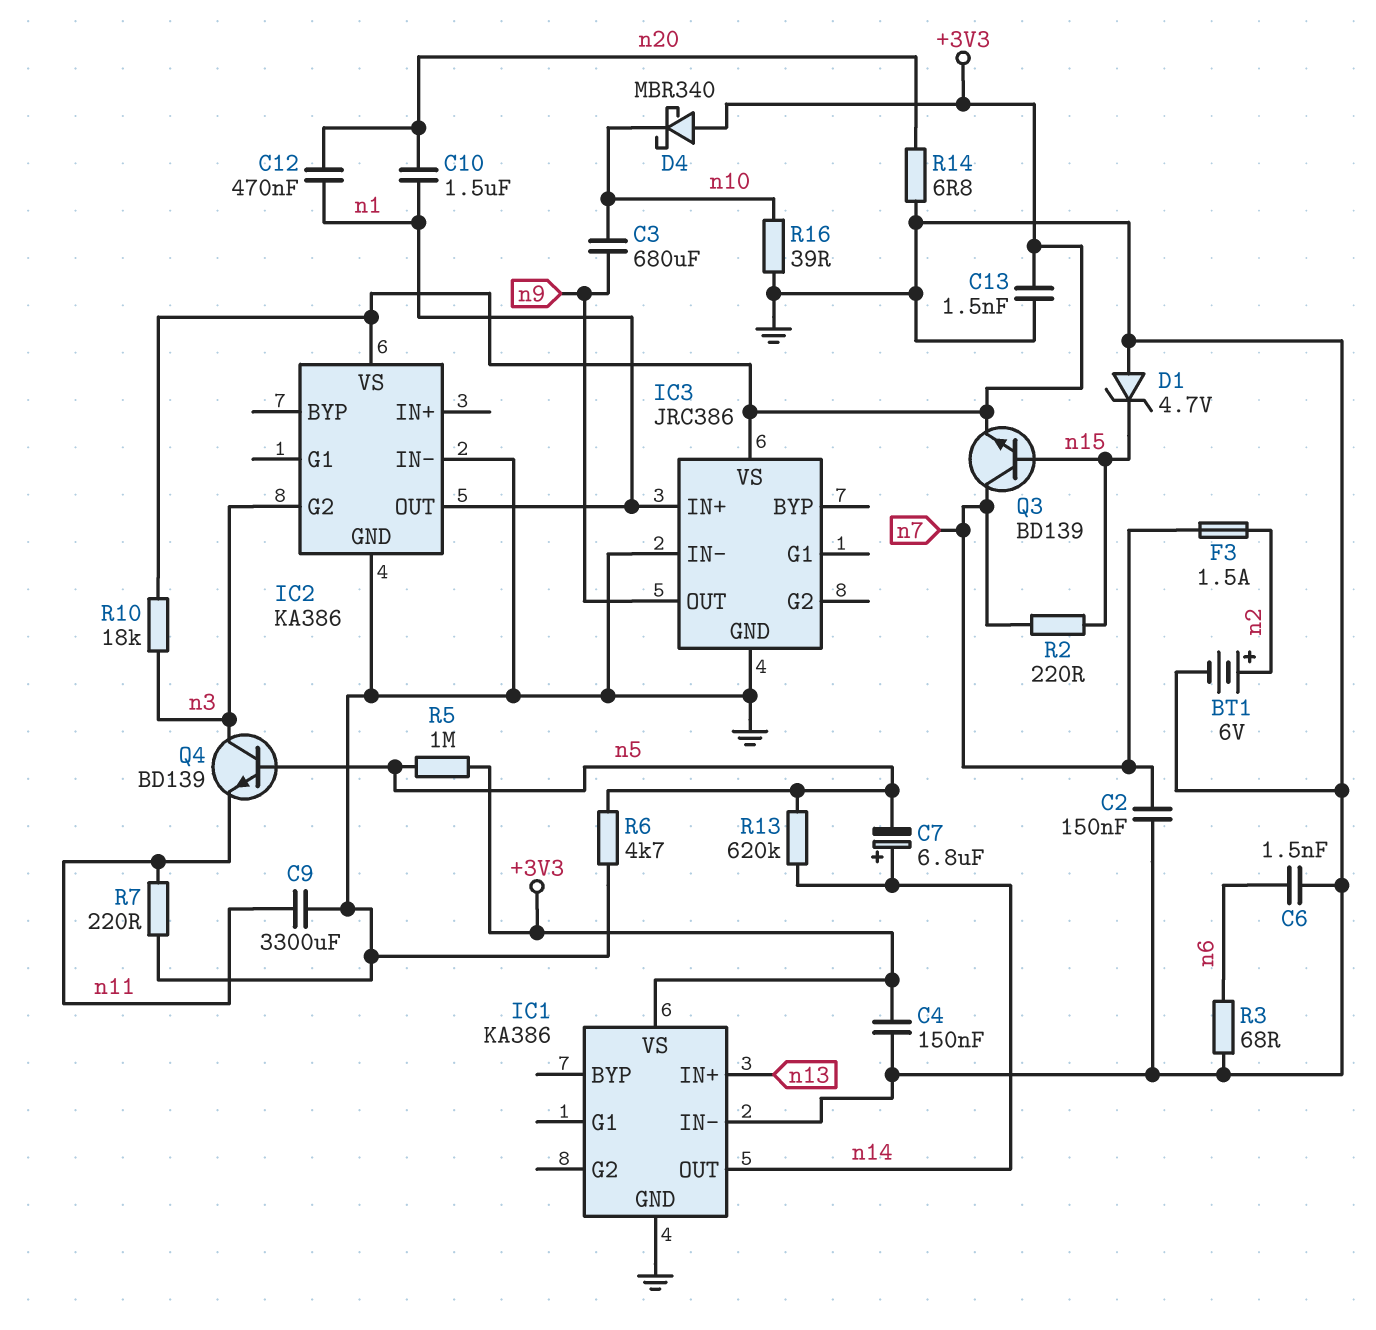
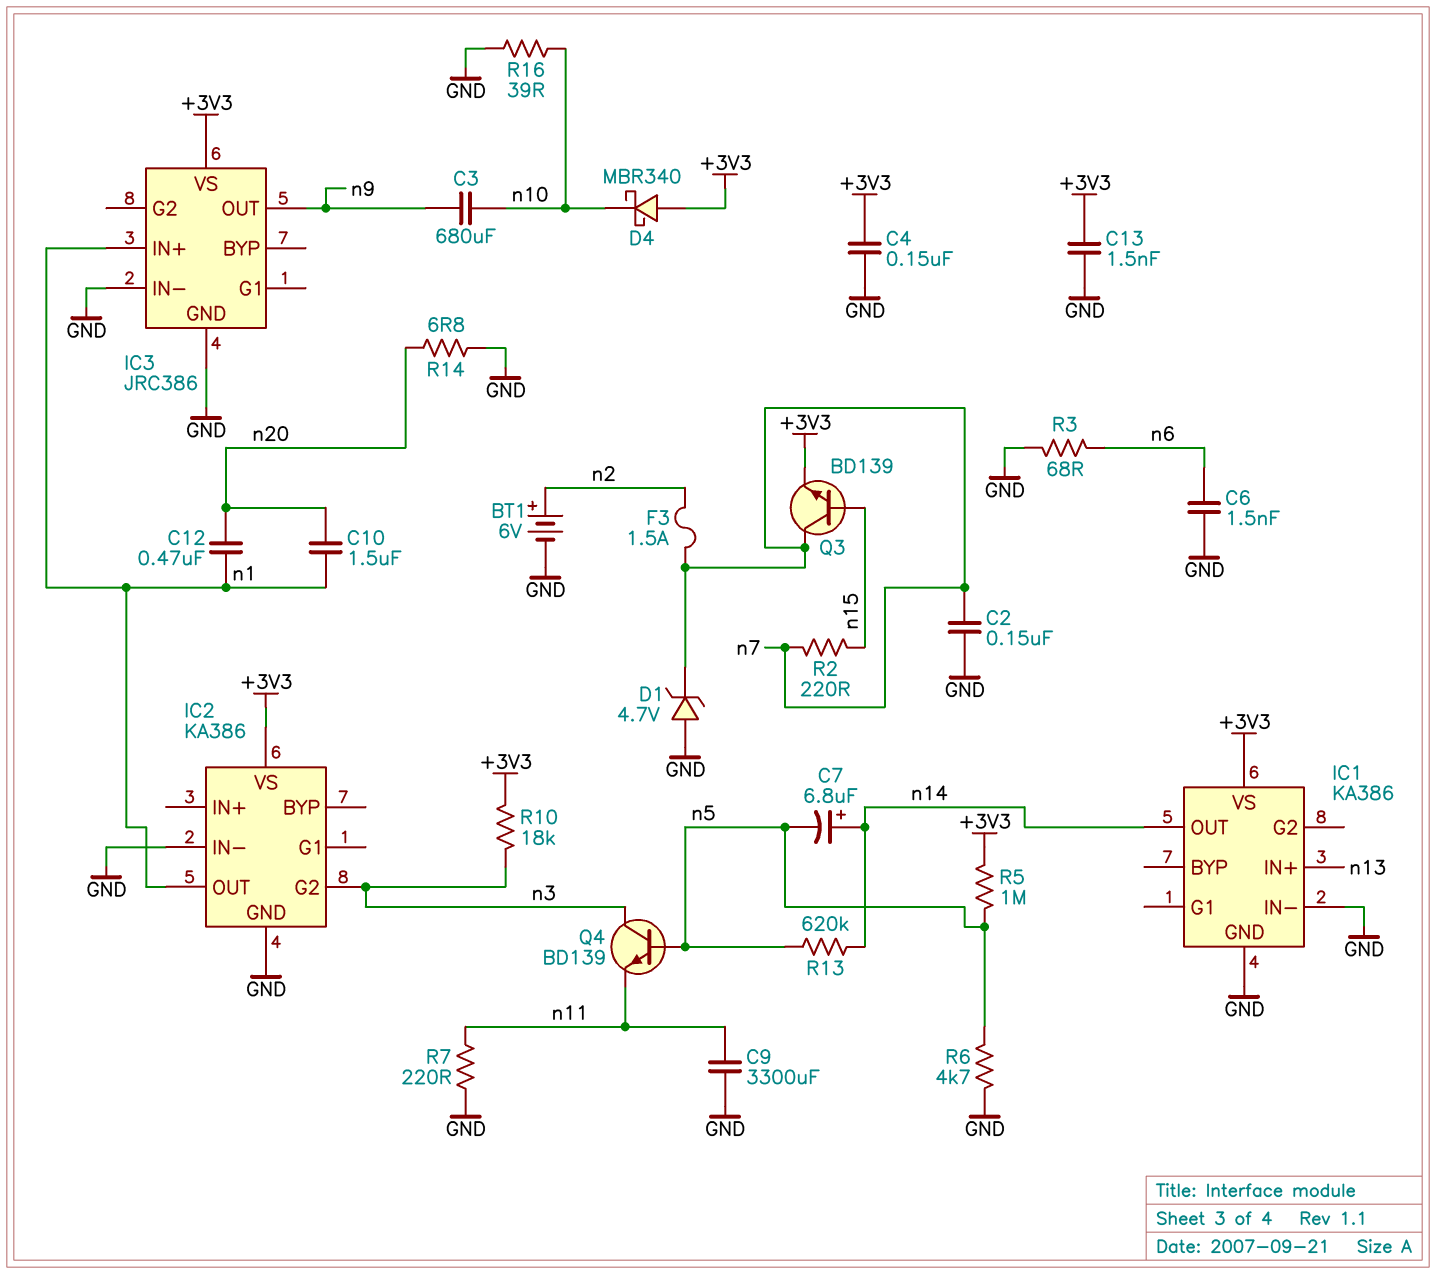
D1: zener 4.7V (A GND, K n15) -> zener 4.7V (A GND, K n7)

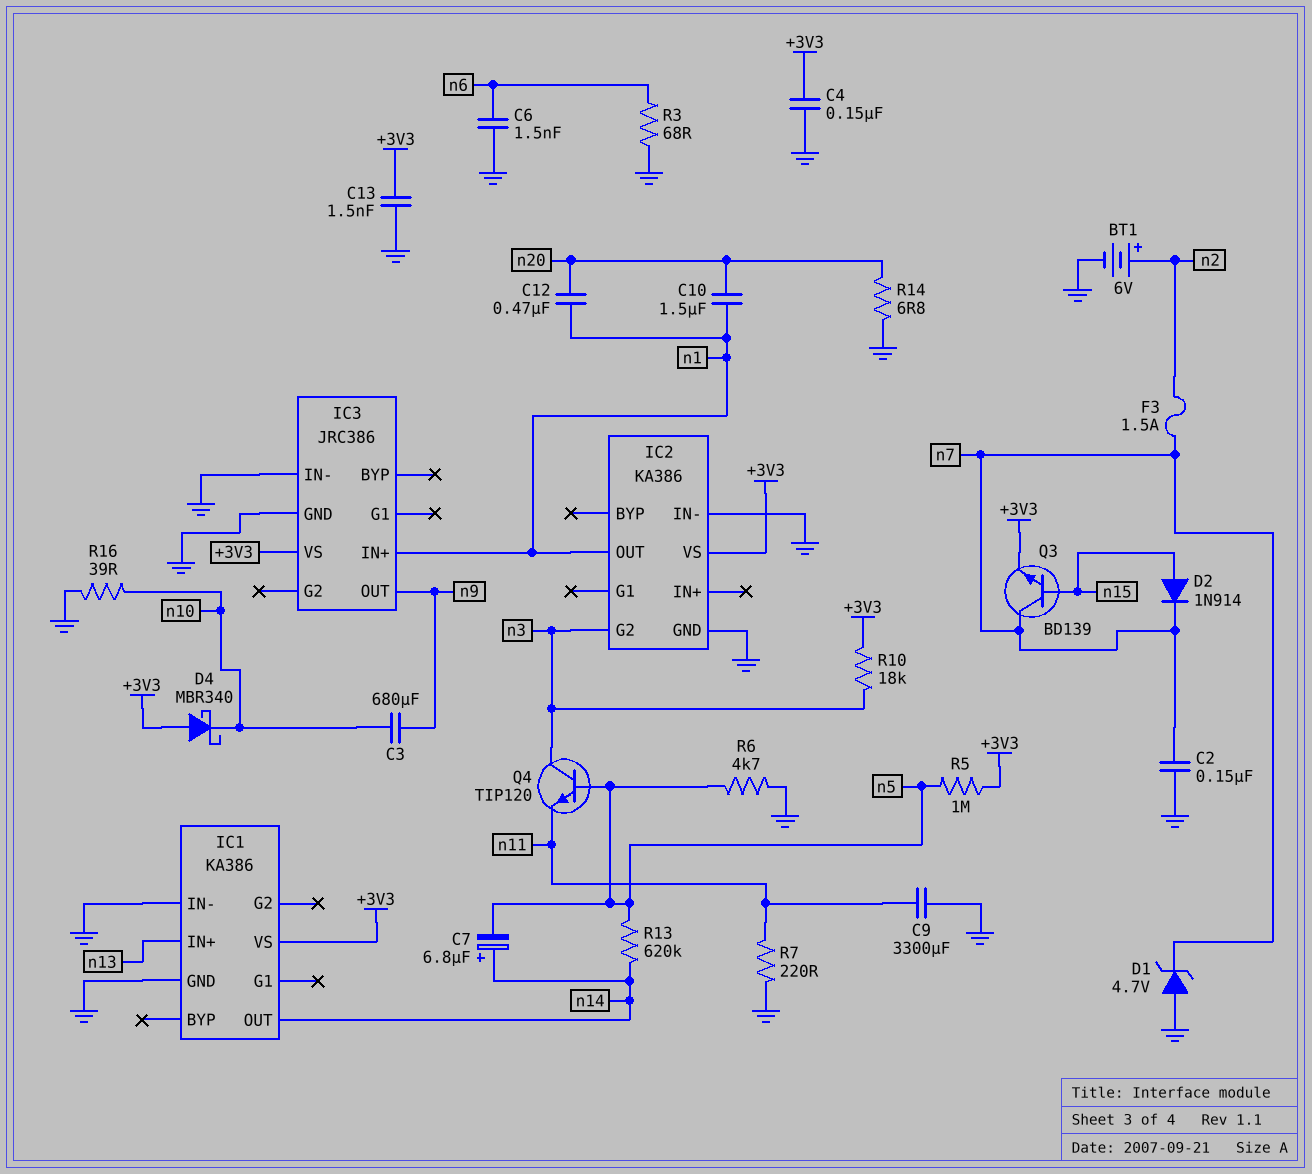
D2: none -> diode 1N914 (A n15, K n7)
Q4: NPN BD139 (B n5, C n3, E n11) -> NPN TIP120 (B n5, C n3, E n11)
R2: 220 (n7, n15) -> none

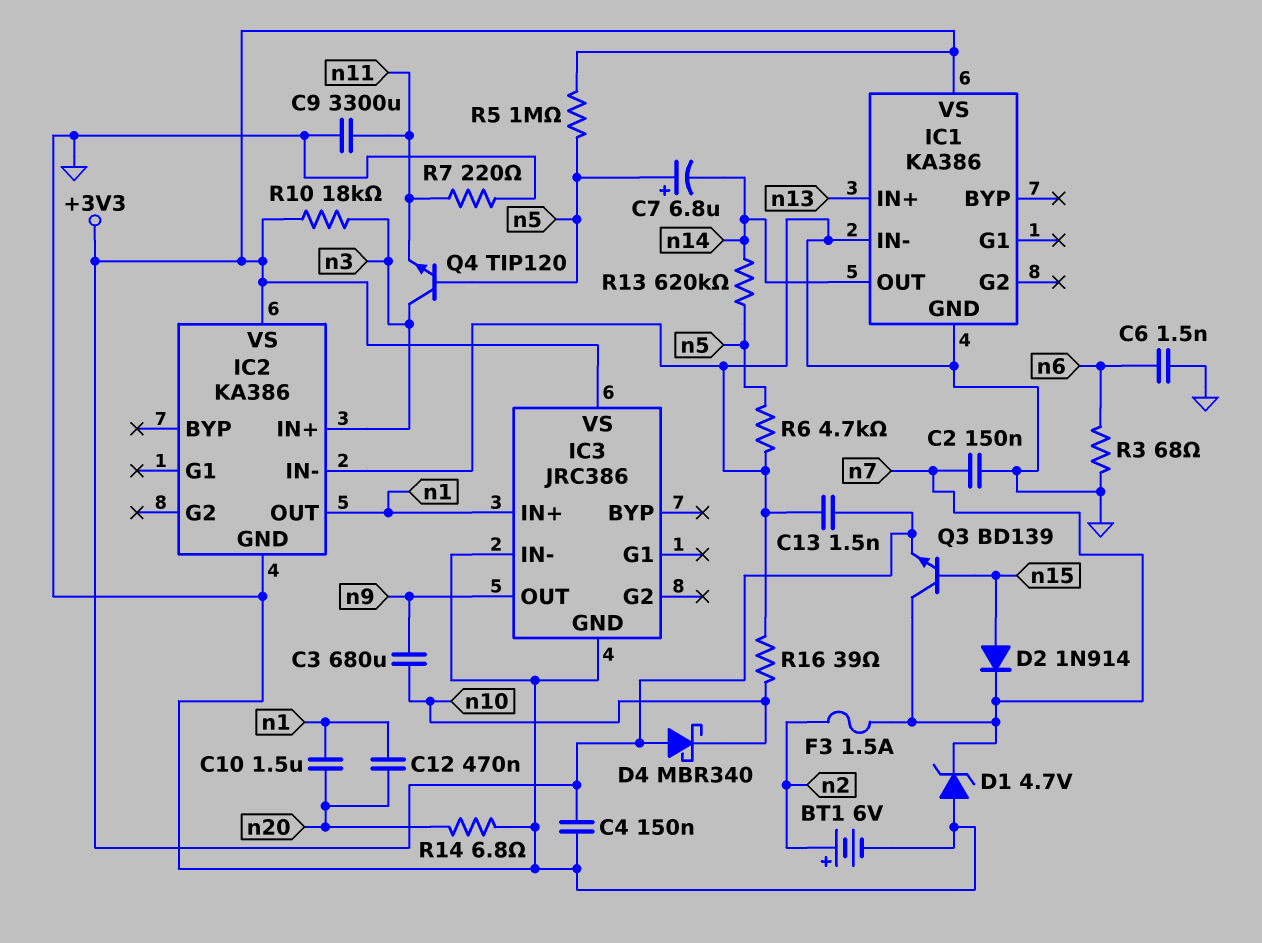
C7: 6.8uF (plus n14, minus n5) -> 6.8uF (plus n5, minus n14)
IC2 pin G2: n3 -> none
IC2 pin IN+: none -> n3

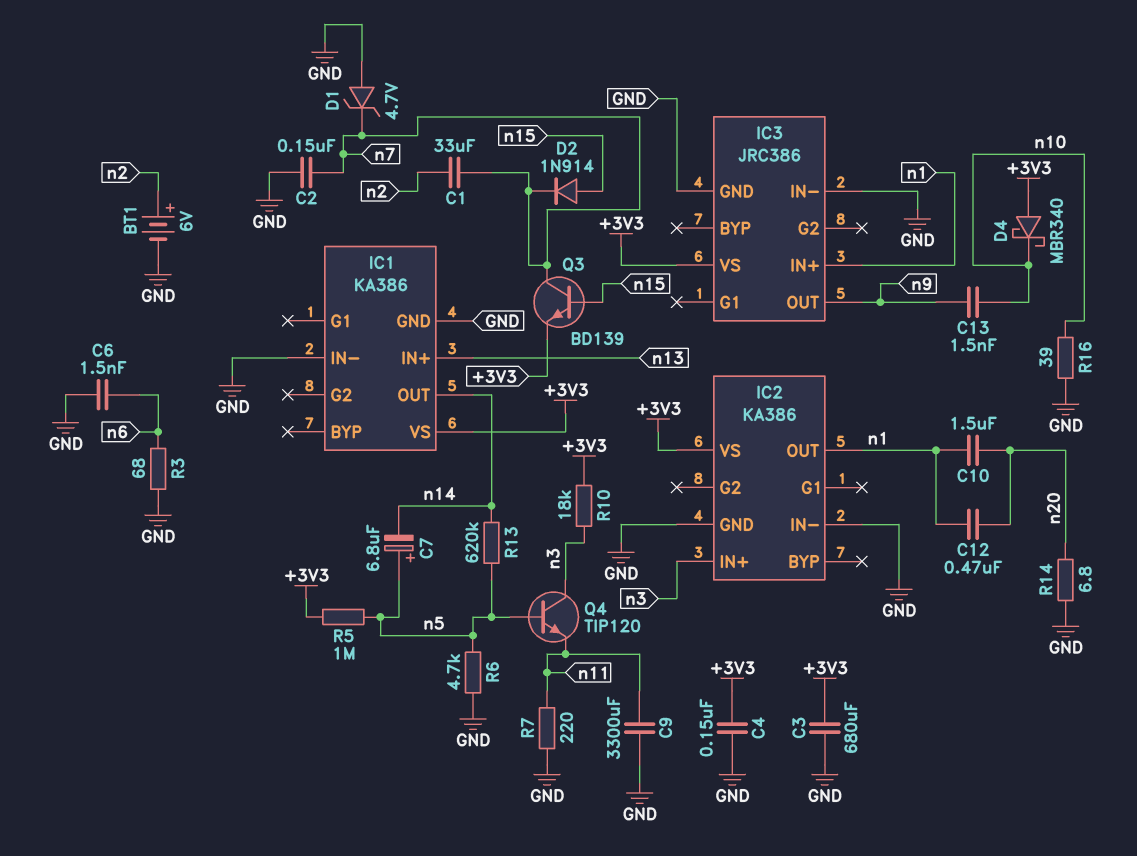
C1: none -> 33uF (n2, n7)
C3: 680uF (n9, n10) -> 680uF (+3V3, GND)
C13: 1.5nF (+3V3, GND) -> 1.5nF (n9, n10)
F3: 1.5A (n2, n7) -> none

